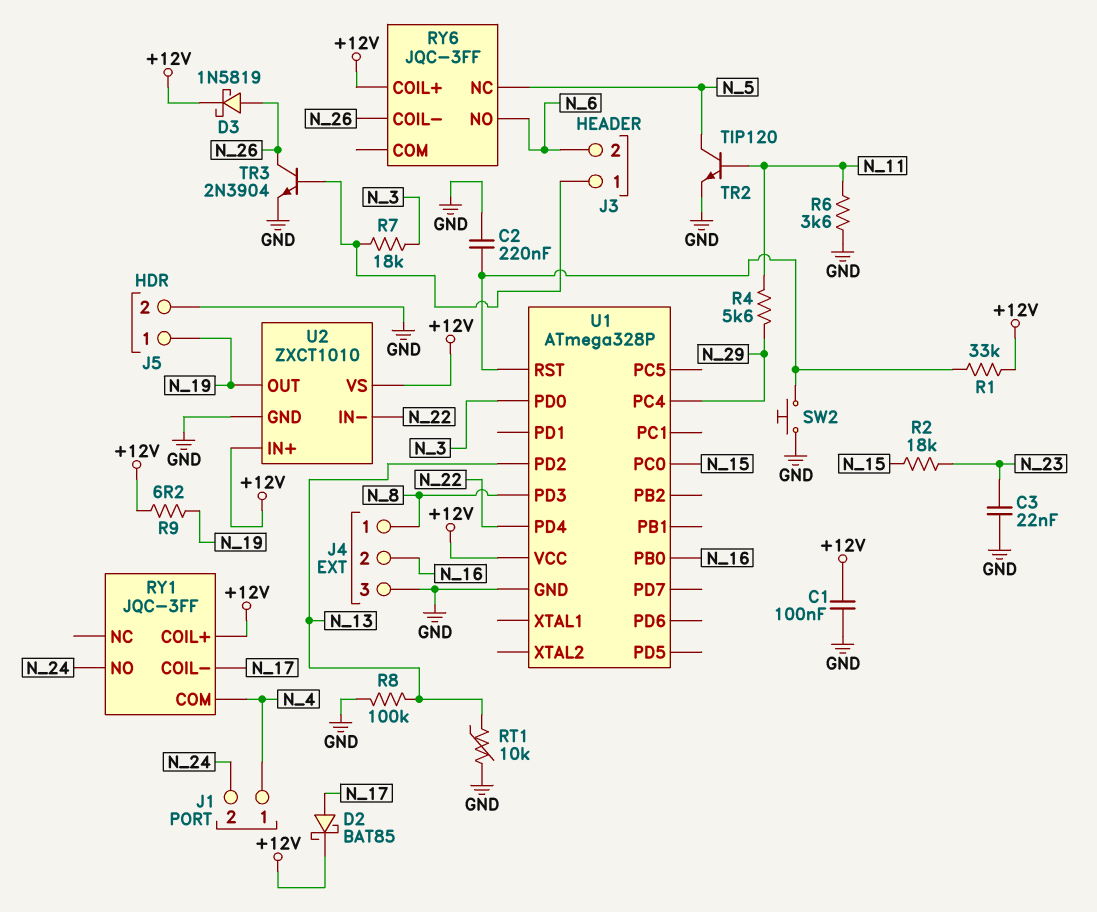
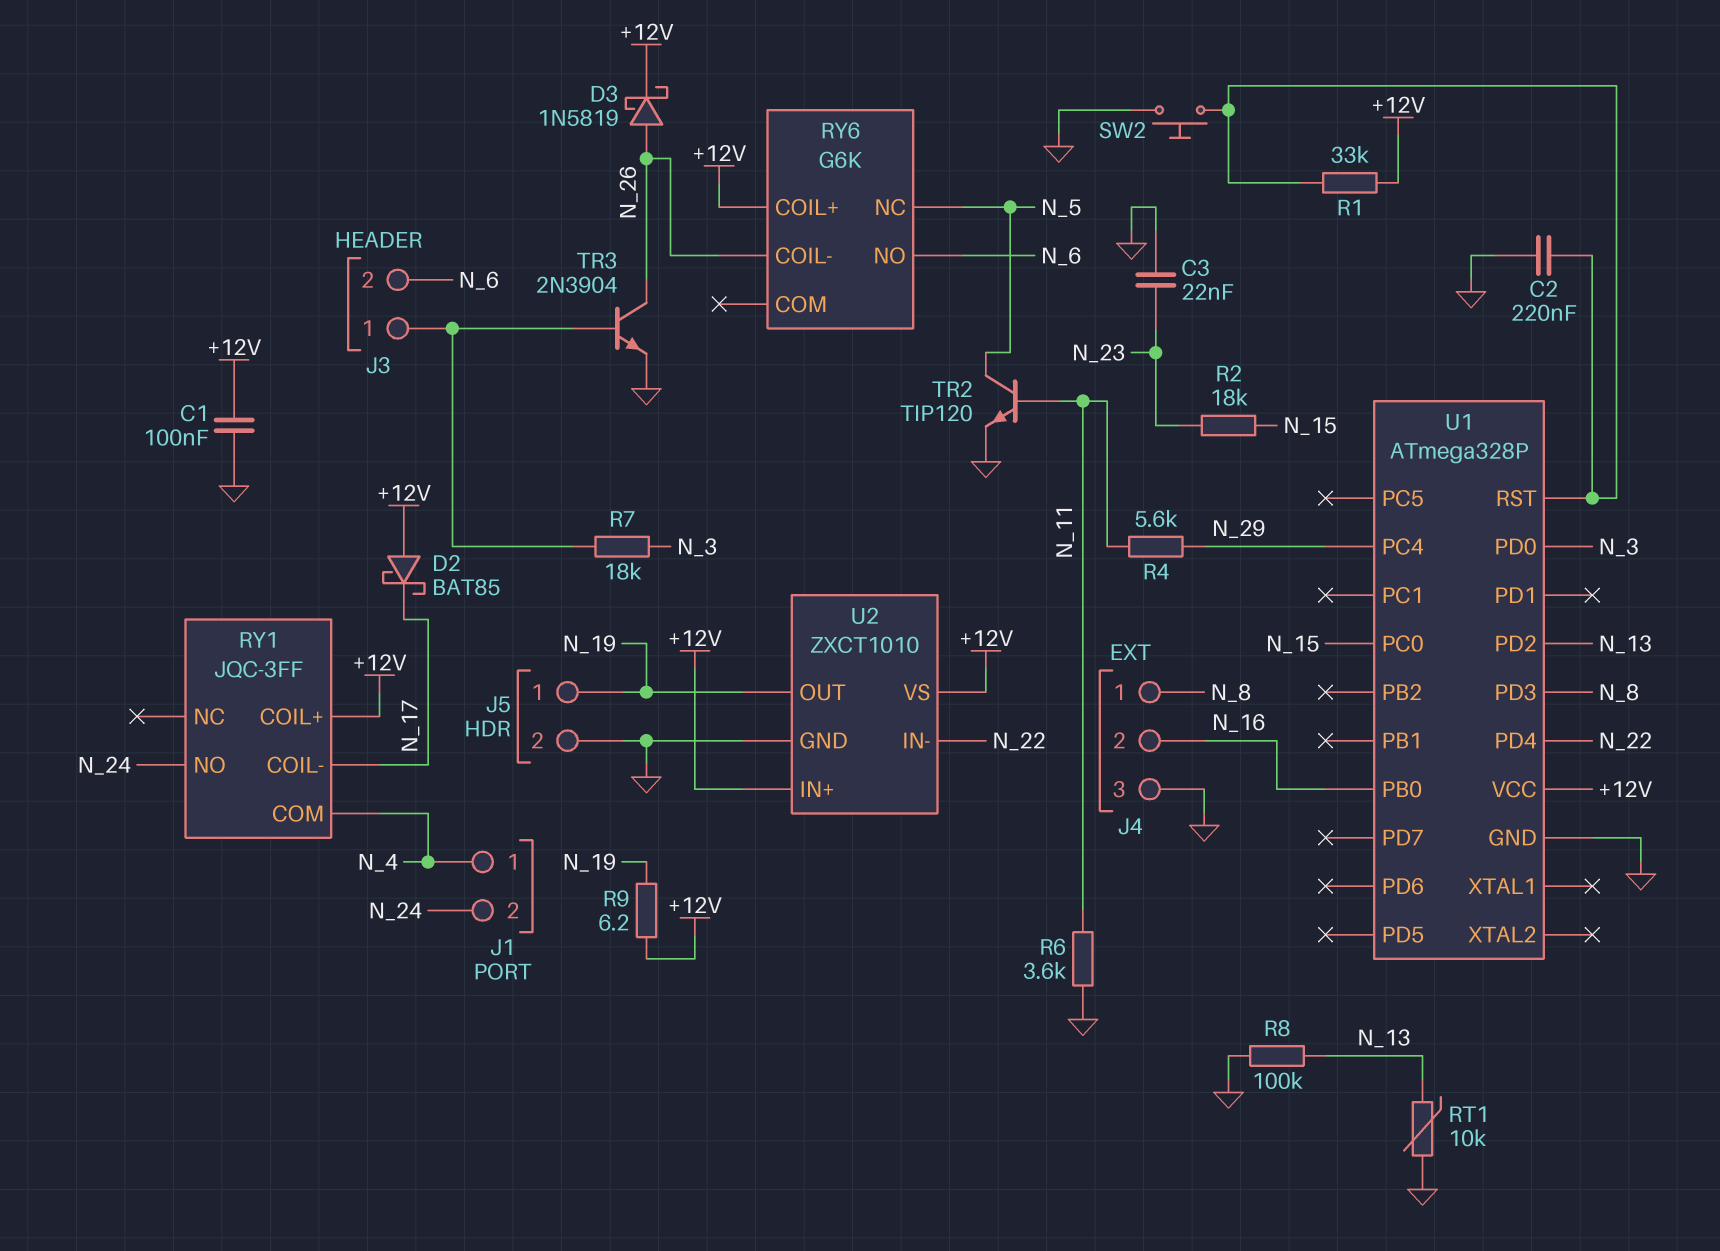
D2: schottky BAT85 (A N_17, K +12V) -> schottky BAT85 (A +12V, K N_17)
RY6: JQC-3FF -> G6K

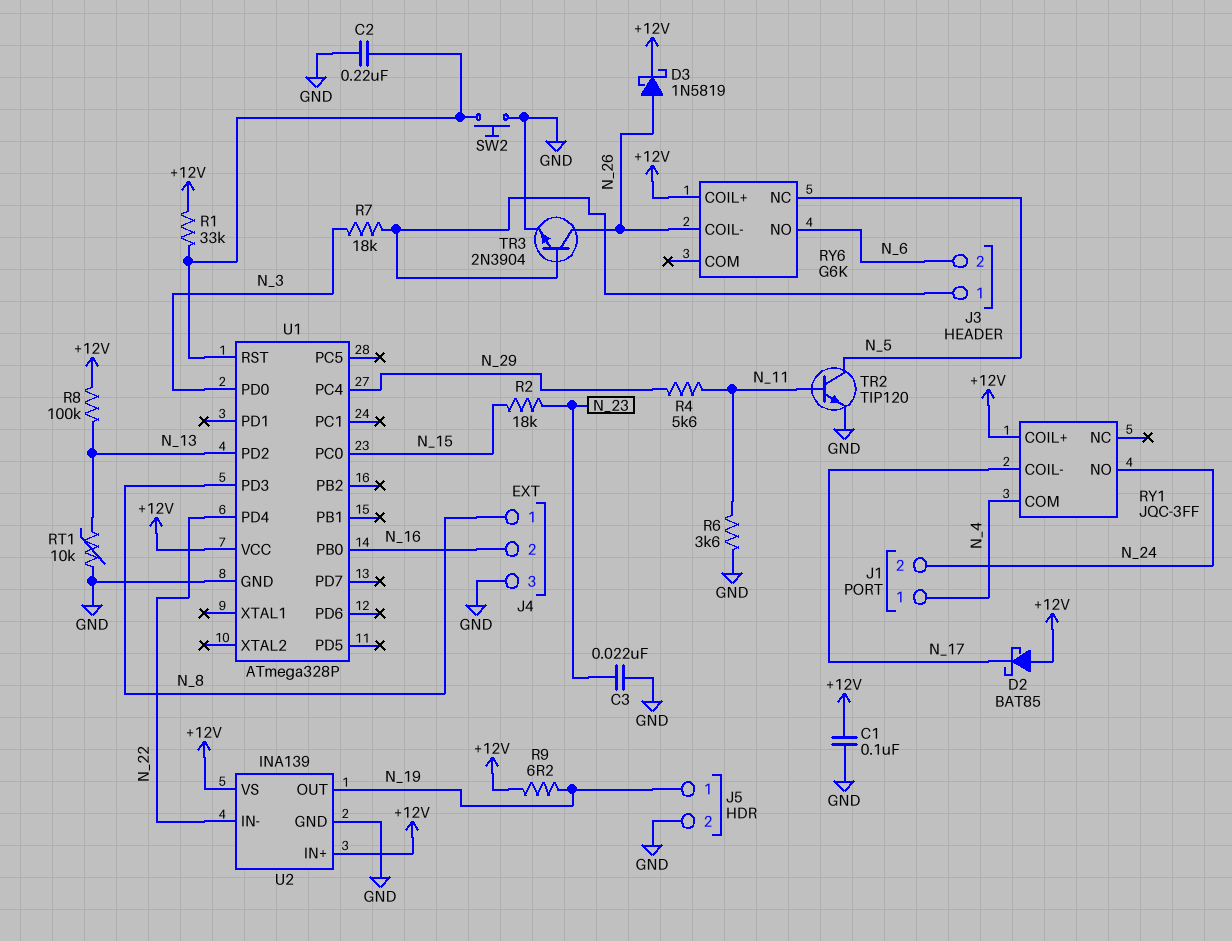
R8: 100k (GND, N_13) -> 100k (+12V, N_13)
U2: ZXCT1010 -> INA139

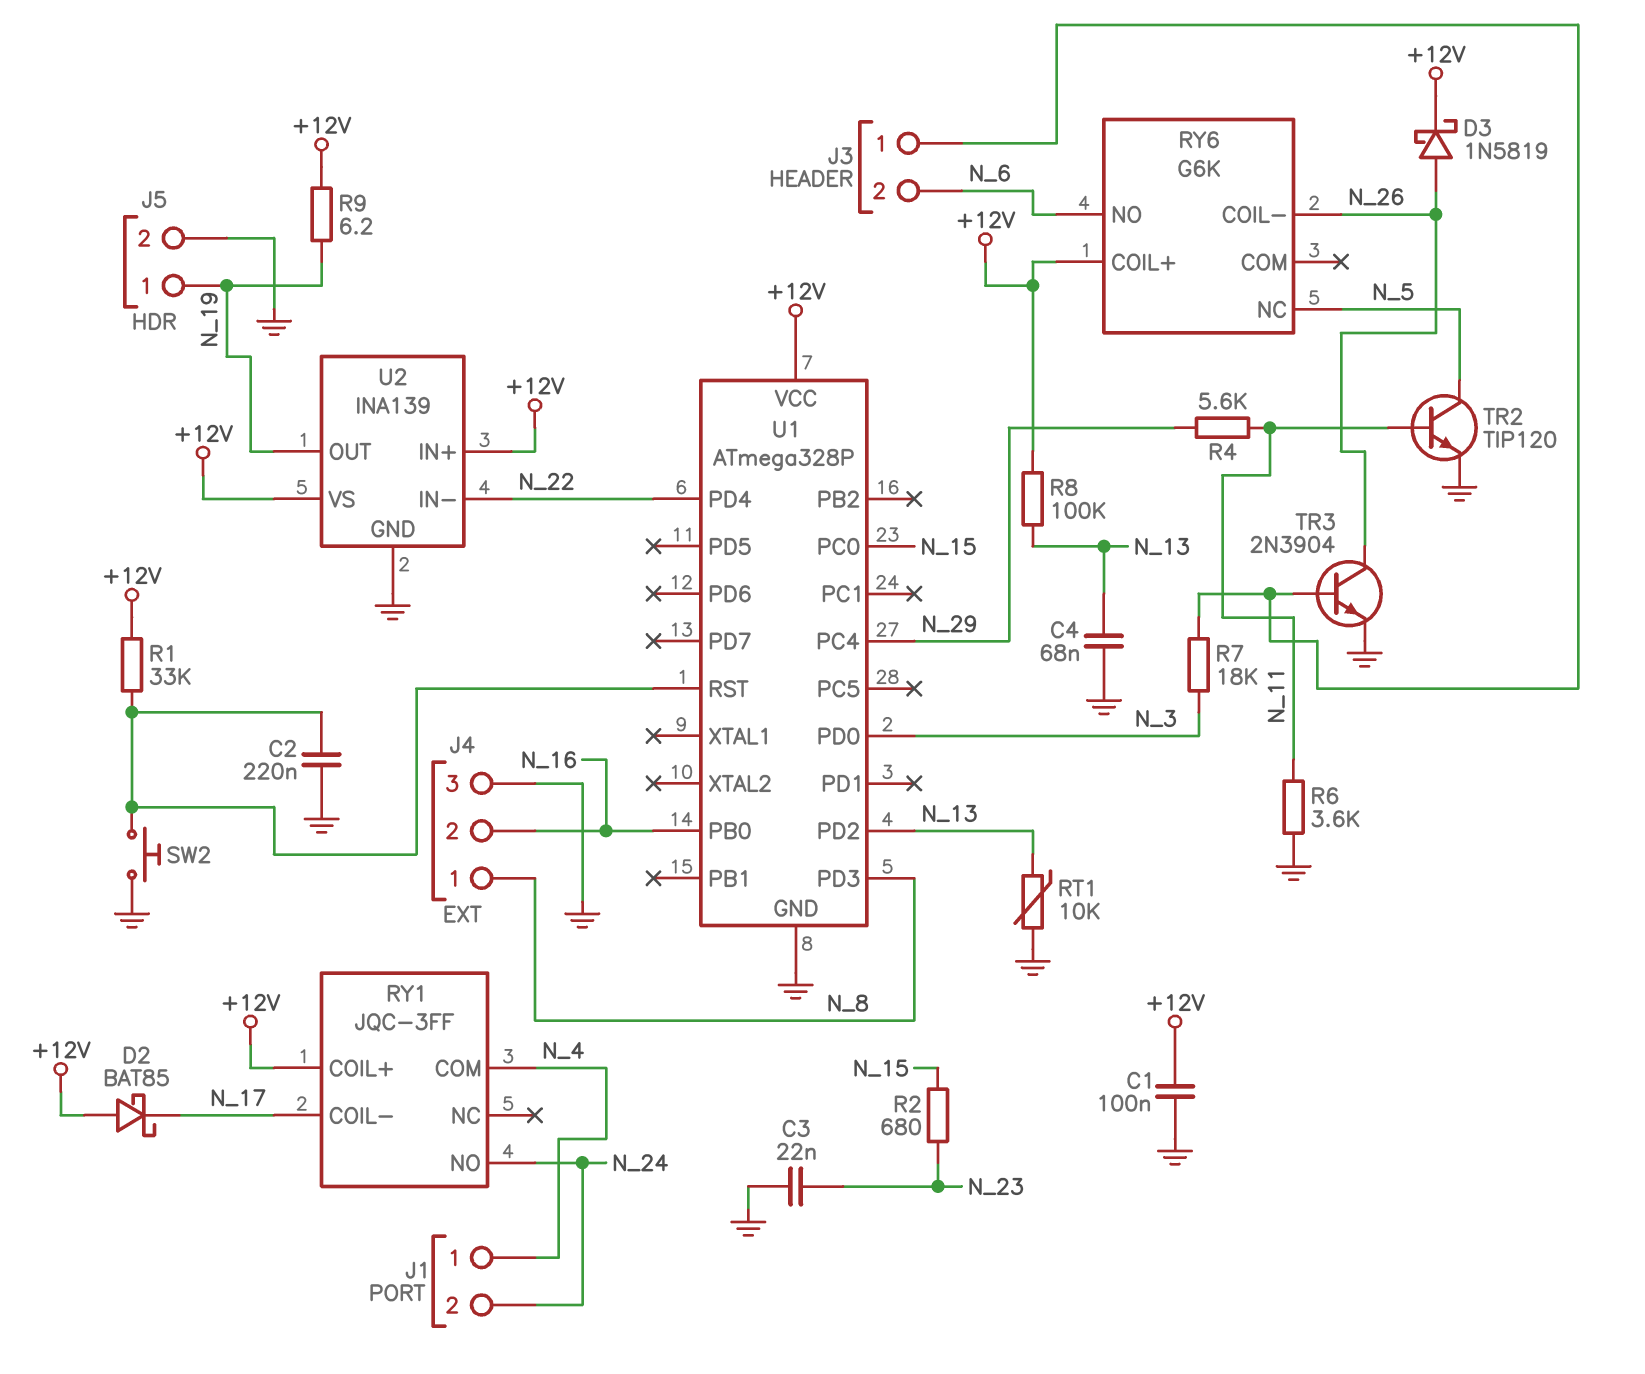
C4: none -> 68nF (GND, N_13)
R2: 18k (N_15, N_23) -> 680 (N_15, N_23)

